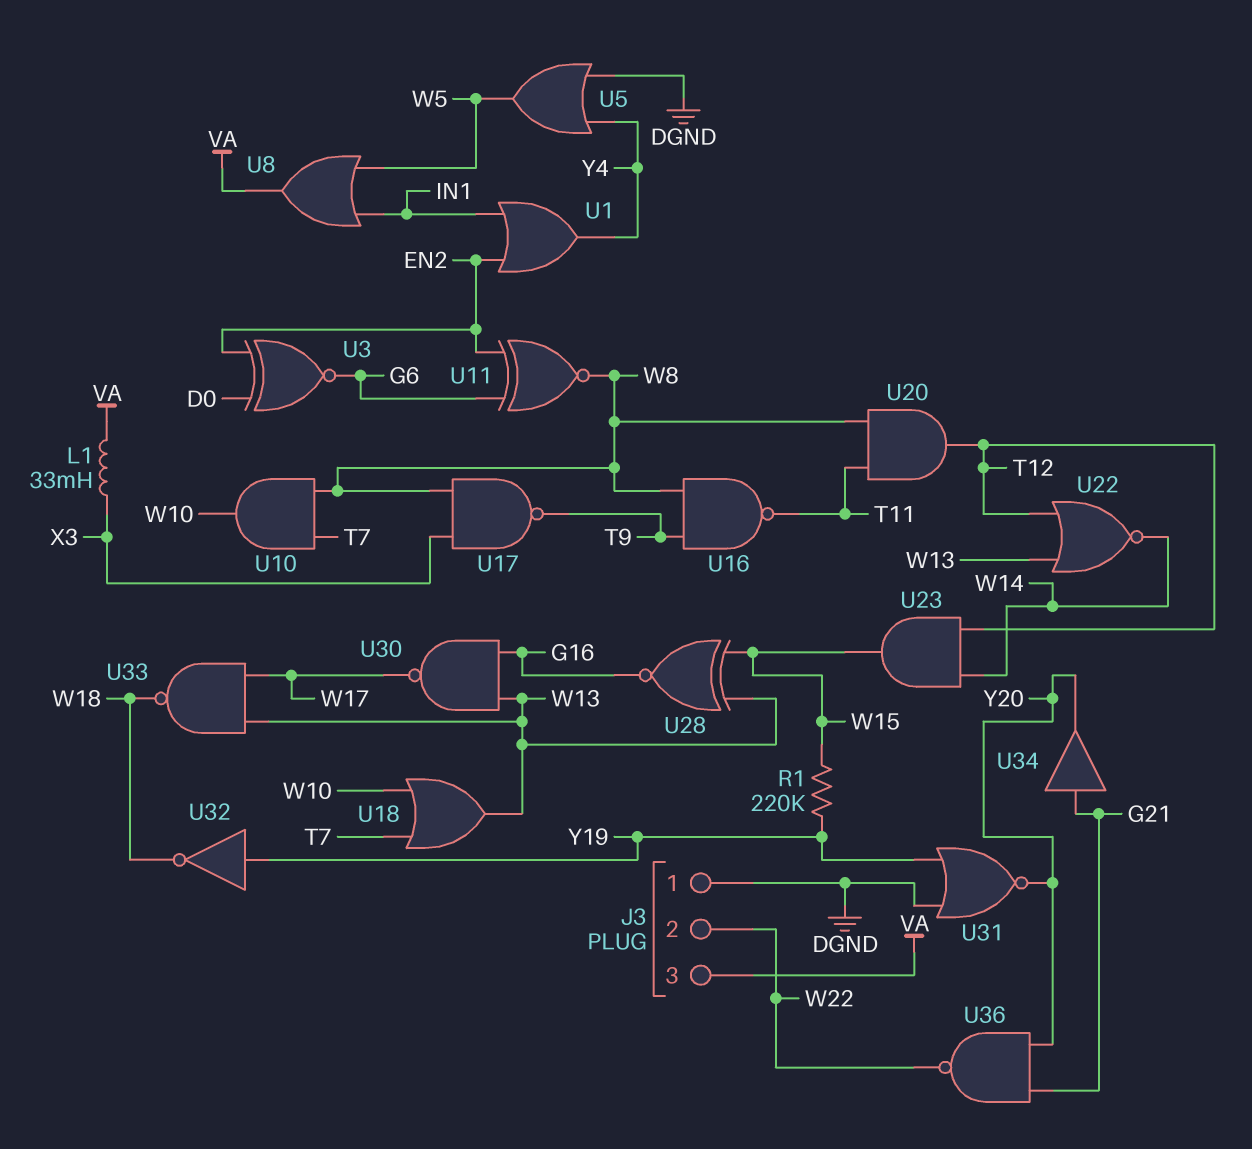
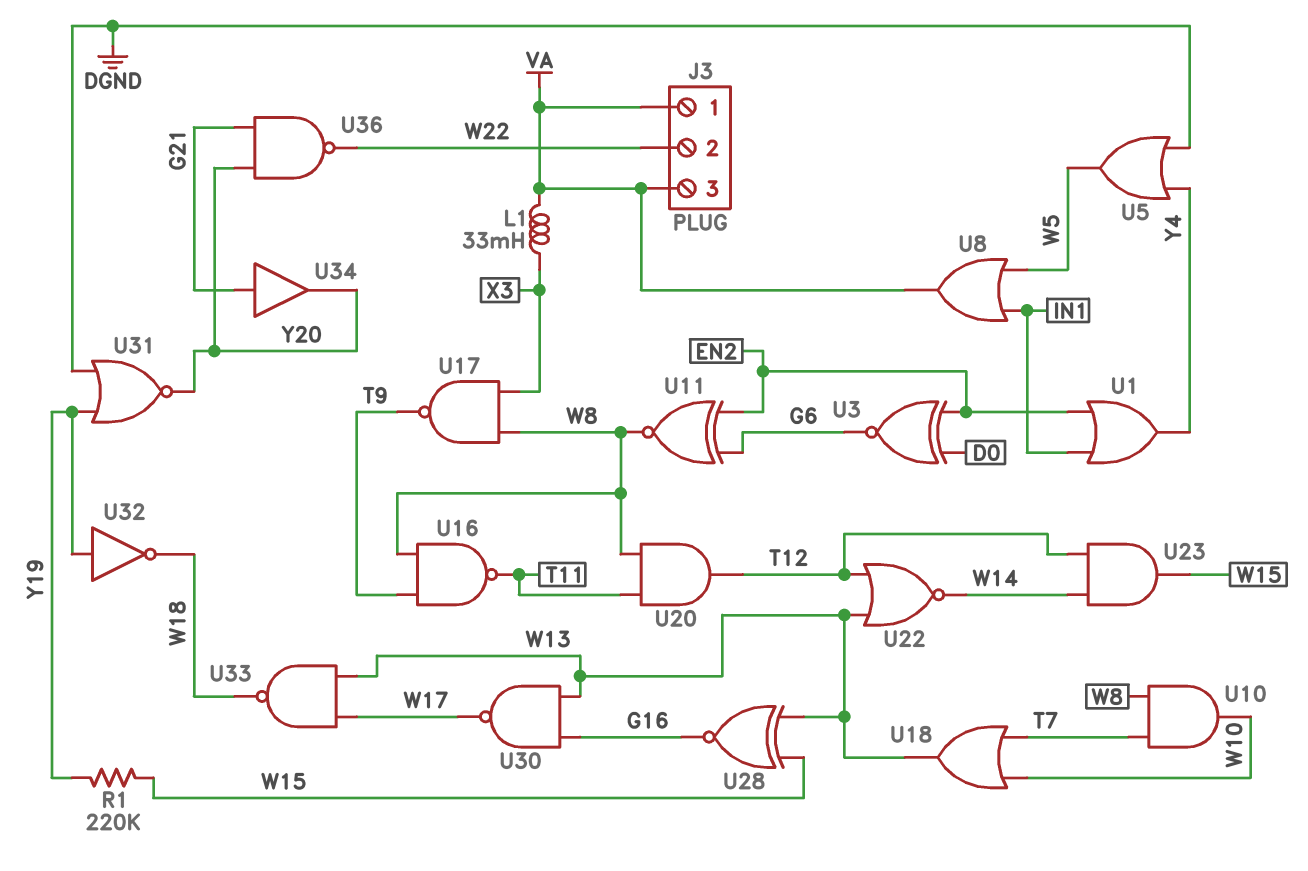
J3 pin 1: DGND -> VA

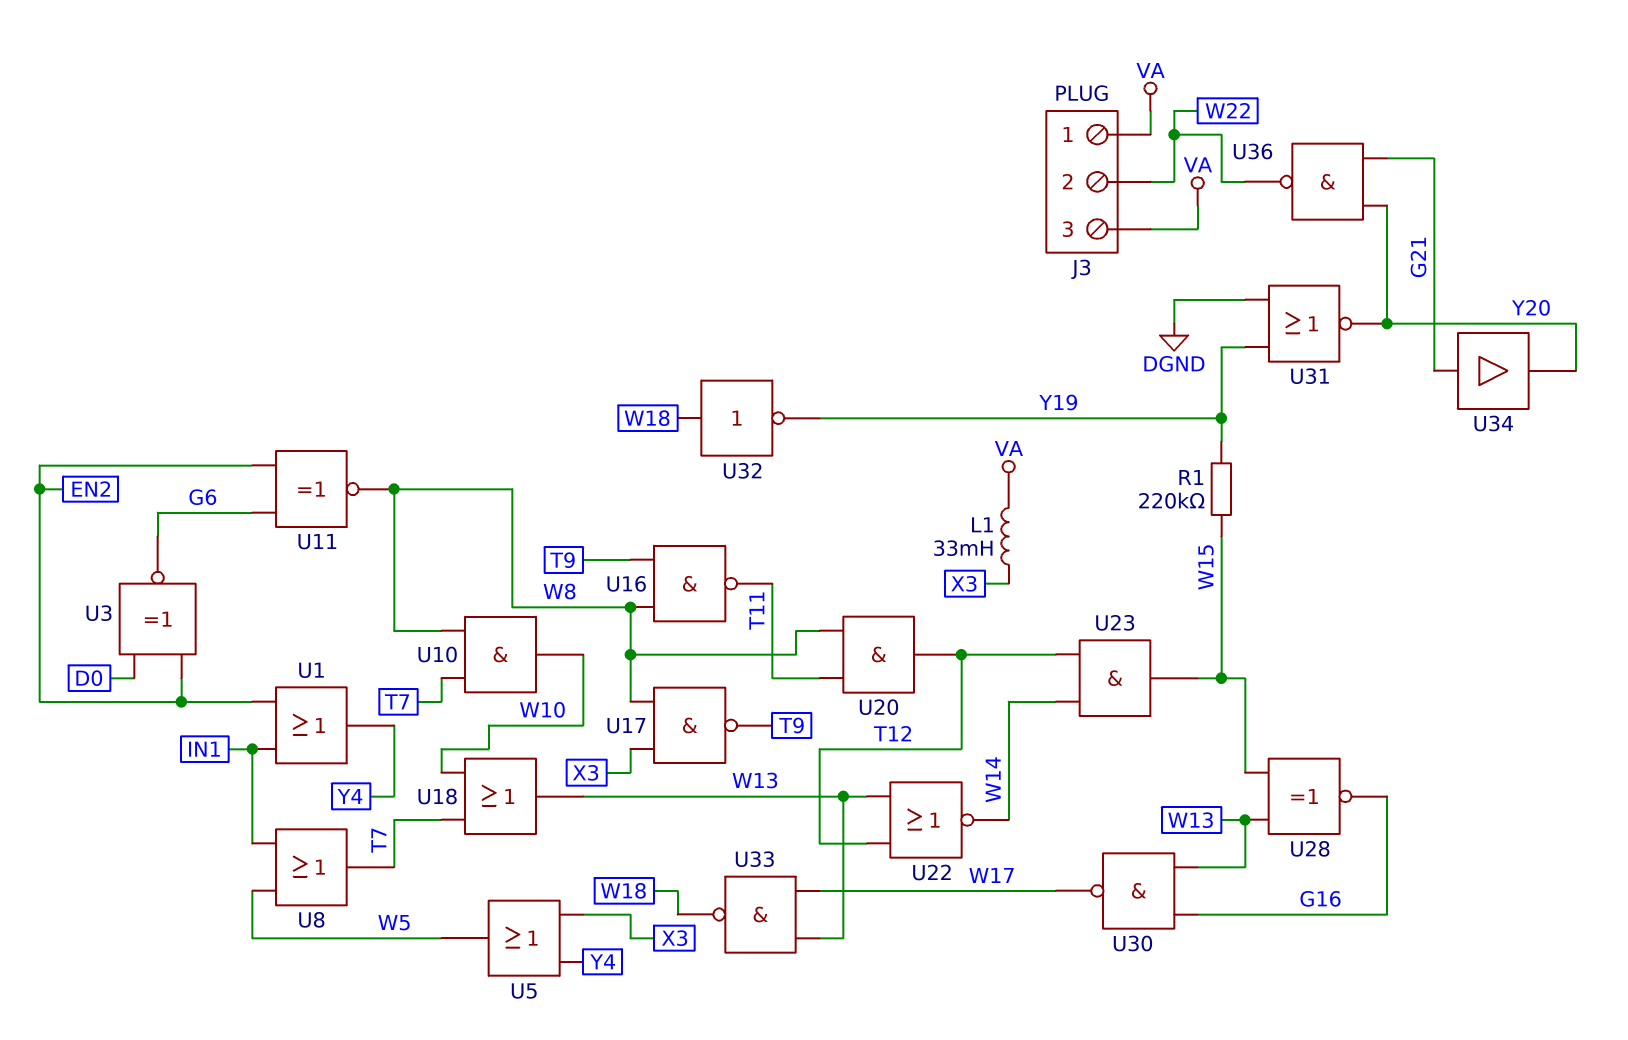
U5: OR (in DGND, in Y4, out W5) -> OR (in X3, in Y4, out W5)
U8: OR (in IN1, in W5, out VA) -> OR (in IN1, in W5, out T7)
U32: NOT (in Y19, out W18) -> NOT (in W18, out Y19)

